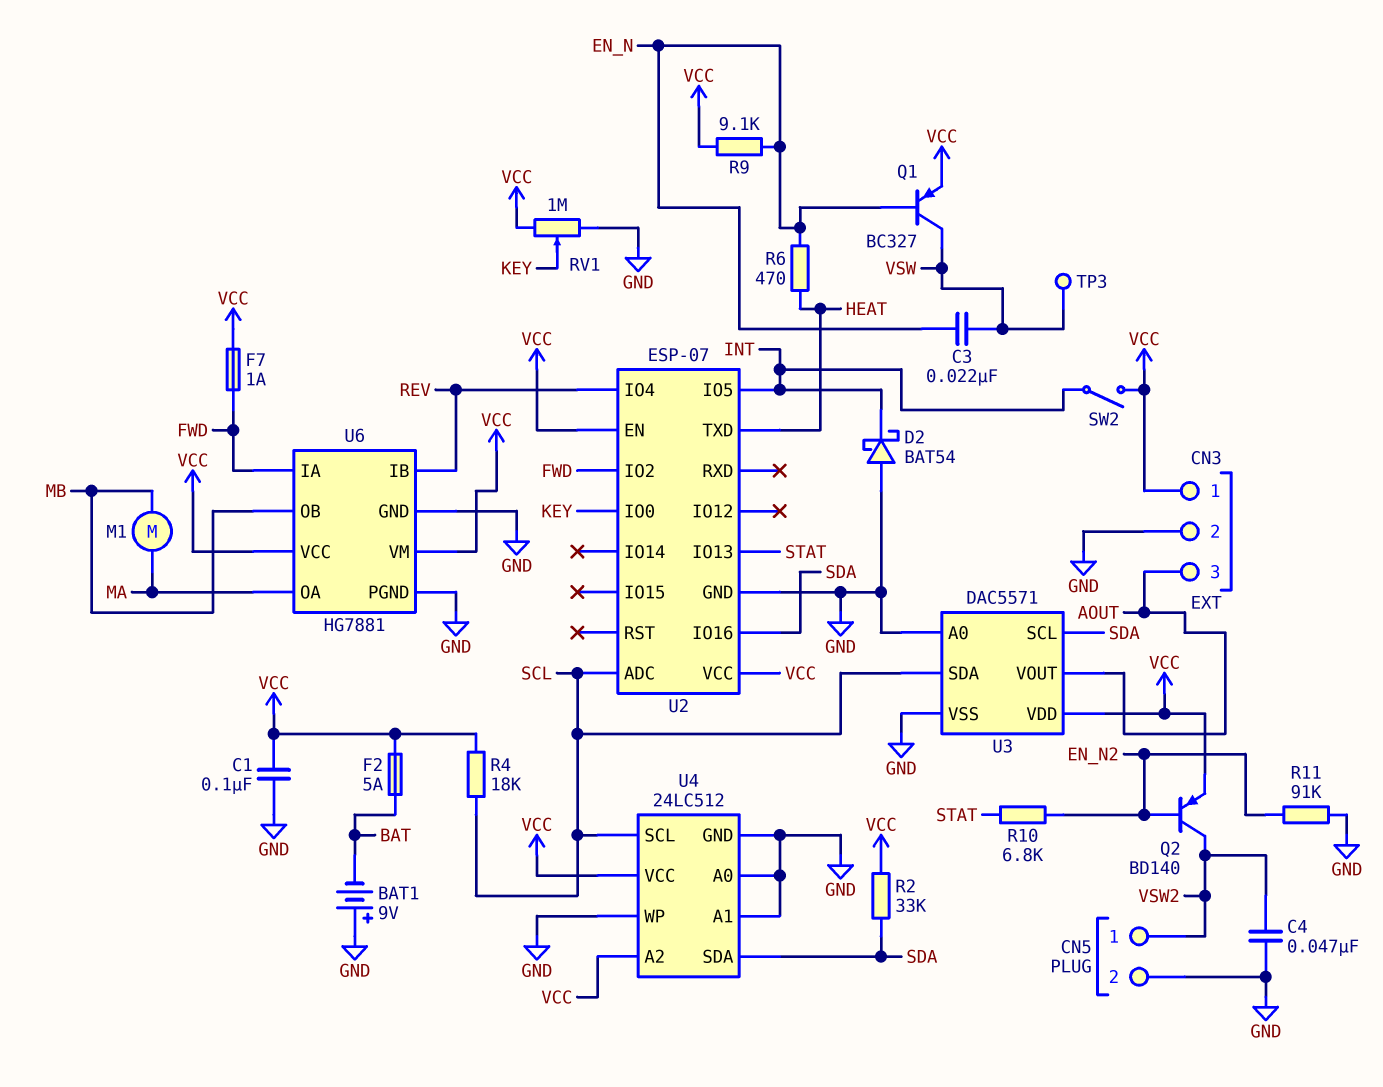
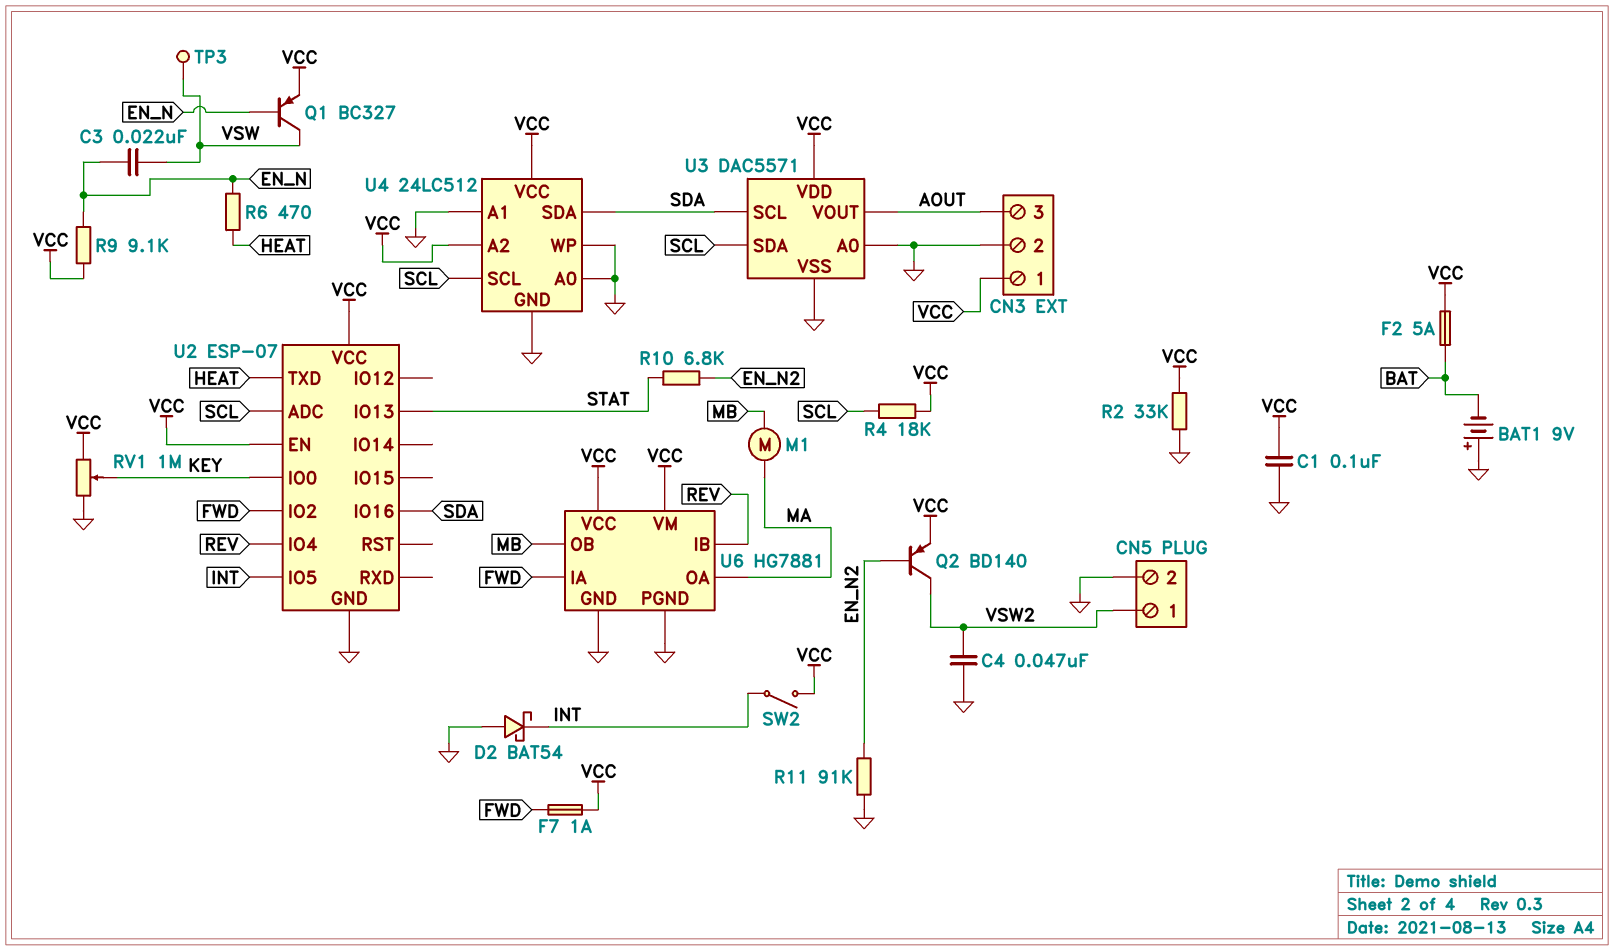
R2: 33k (SDA, VCC) -> 33k (GND, VCC)

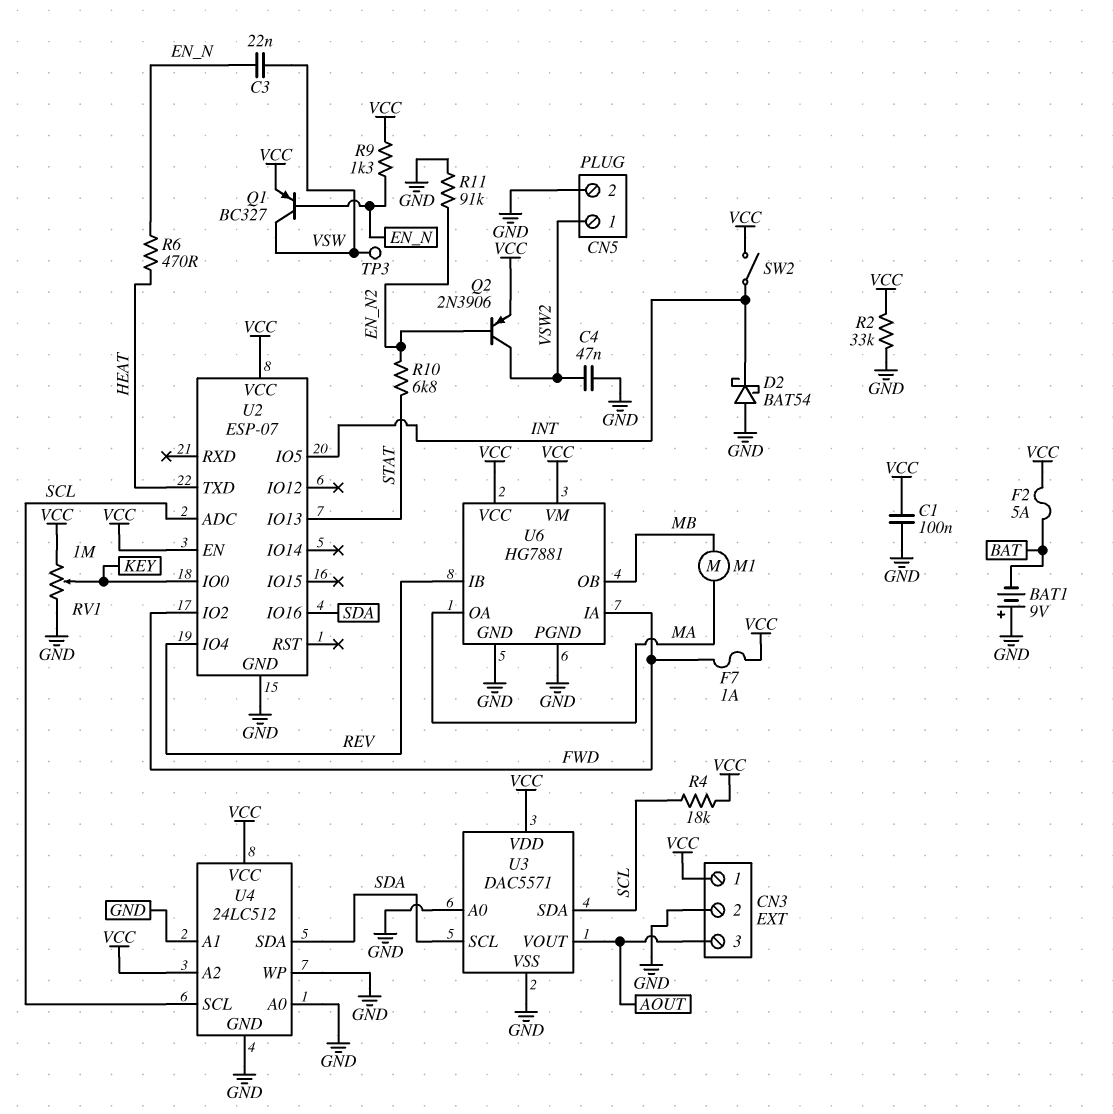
Q2: PNP BD140 (B EN_N2, C VSW2, E VCC) -> PNP 2N3906 (B EN_N2, C VSW2, E VCC)
R9: 9.1k (EN_N, VCC) -> 1.3k (EN_N, VCC)

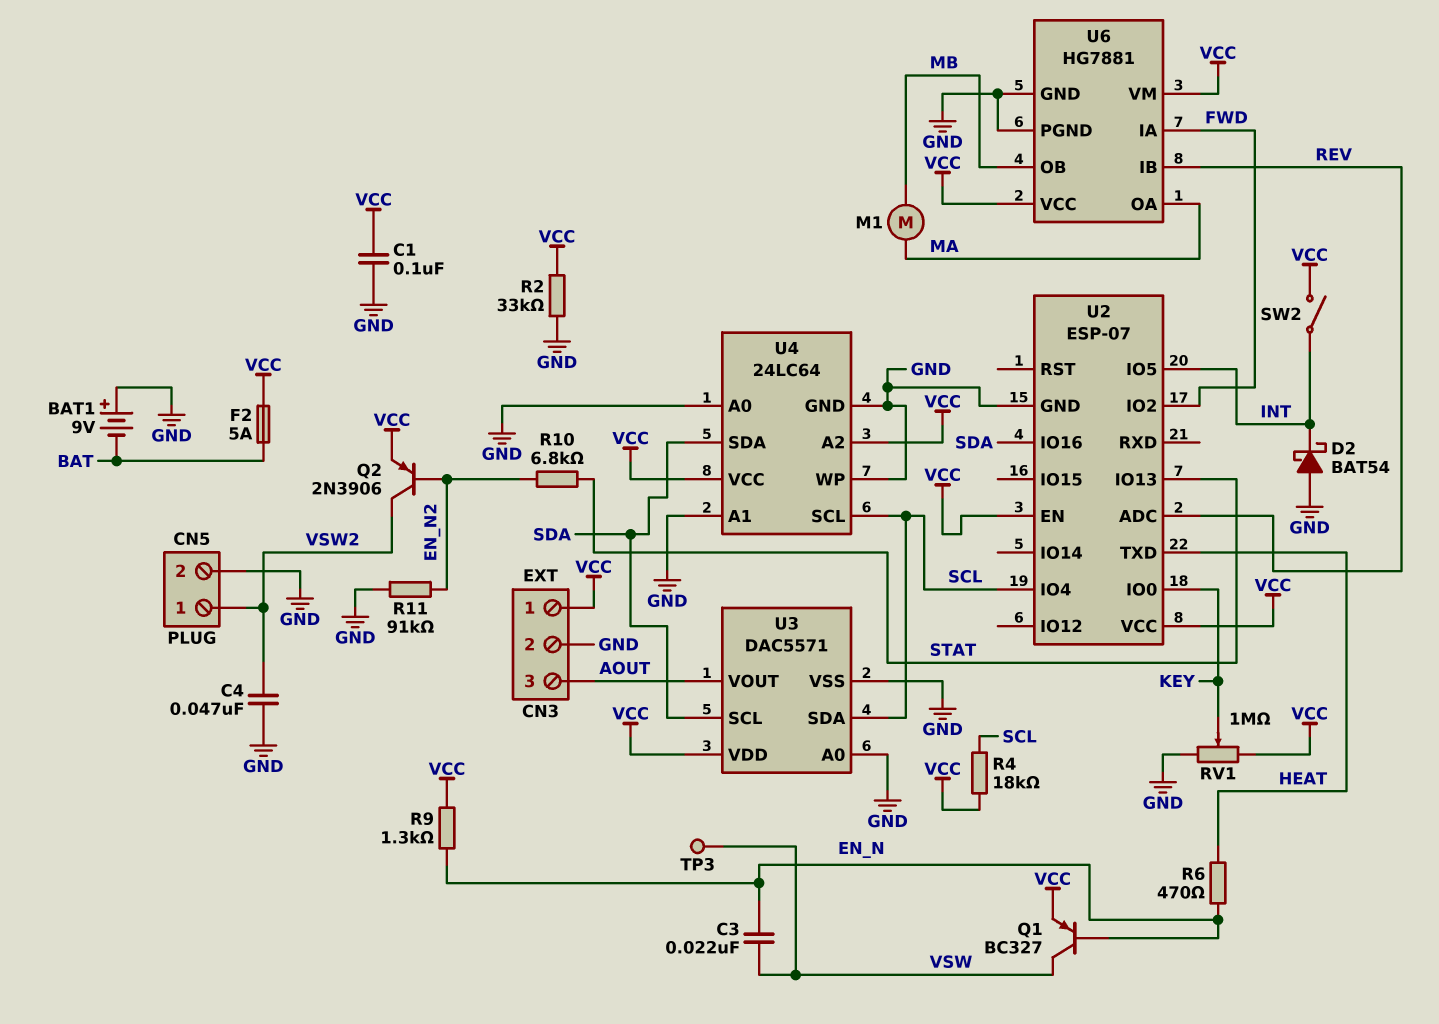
F7: 1A (FWD, VCC) -> none
U2 pin ADC: SCL -> REV
U2 pin IO4: REV -> SCL
U4: 24LC512 -> 24LC64

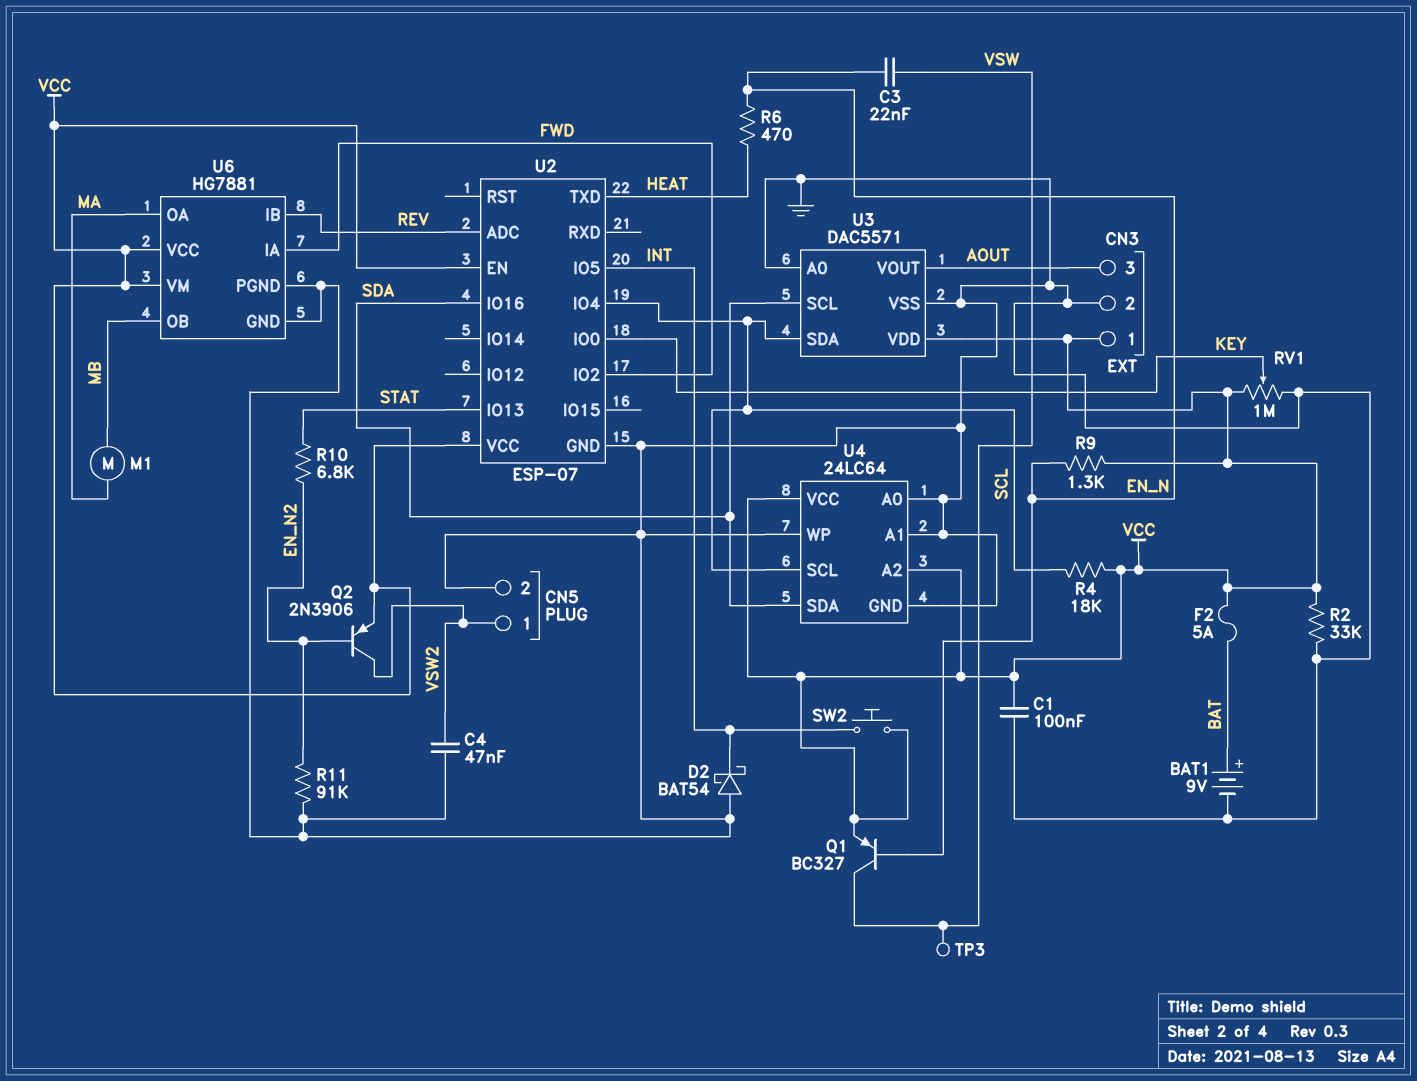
BAT1: 9V (plus GND, minus BAT) -> 9V (plus BAT, minus GND)
SW2: switch (INT, VCC) -> button (INT, VCC)

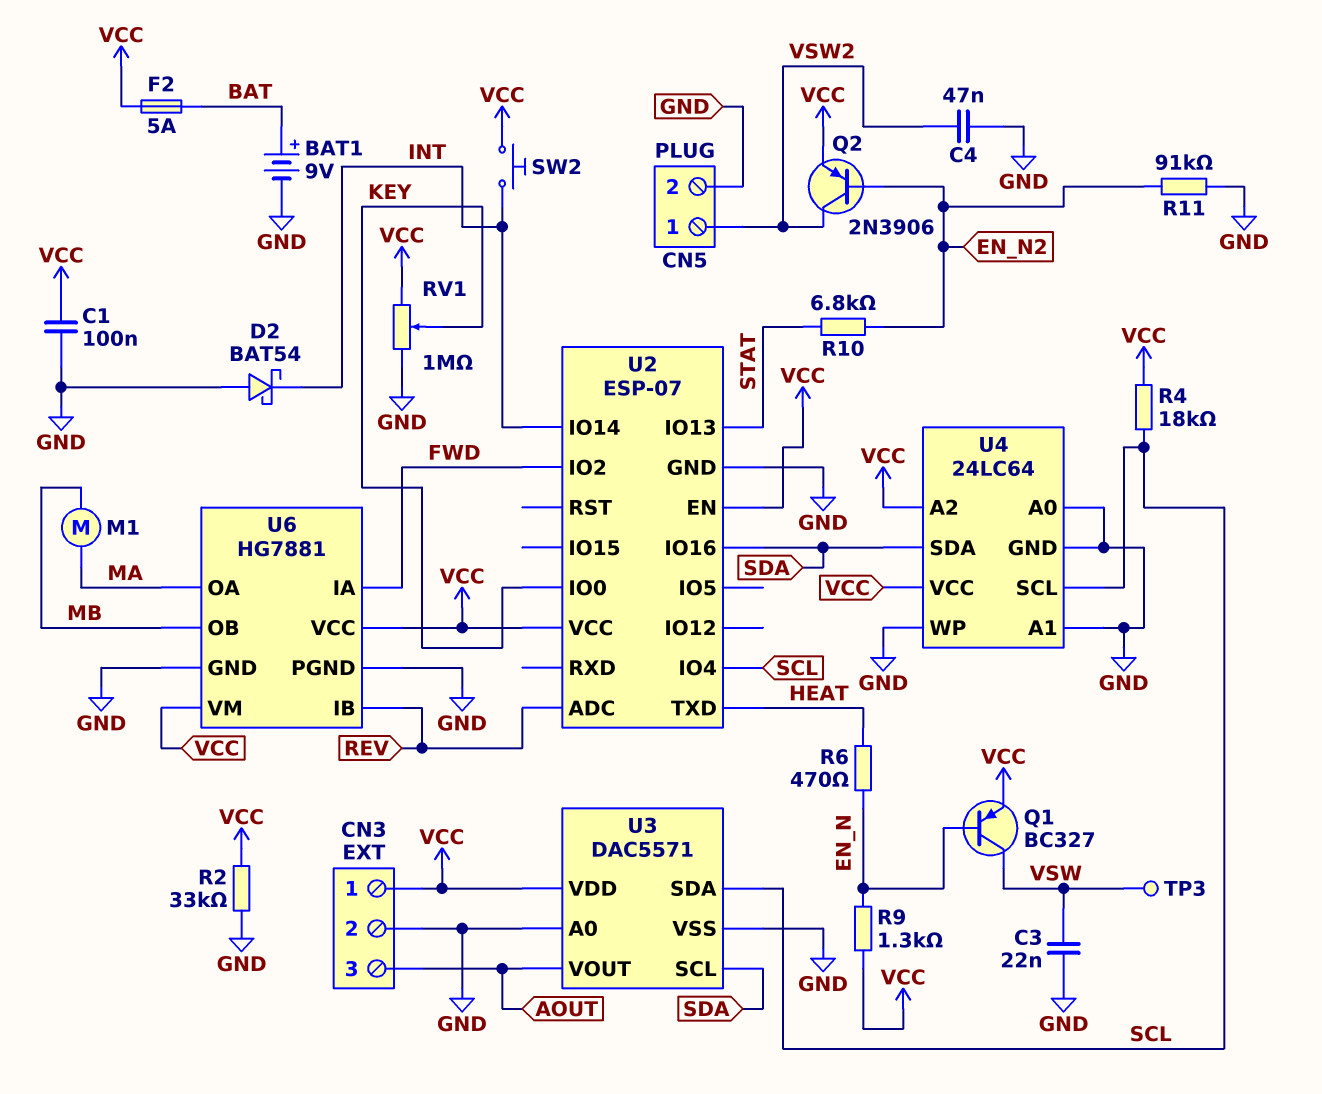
C3: 22nF (EN_N, VSW) -> 22nF (GND, VSW)
U2 pin IO5: INT -> none
U2 pin IO14: none -> INT

